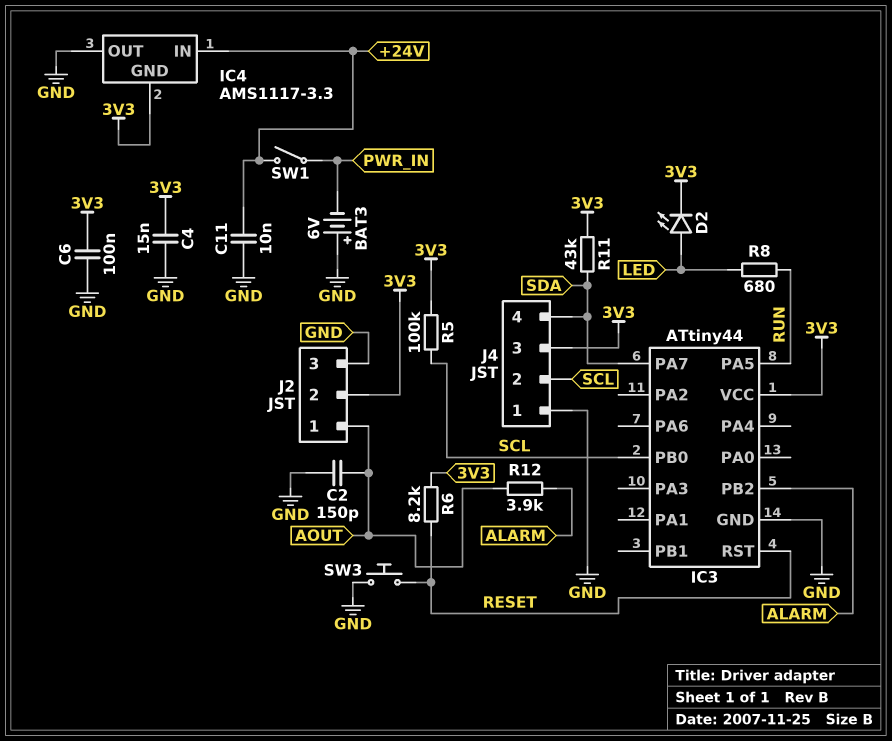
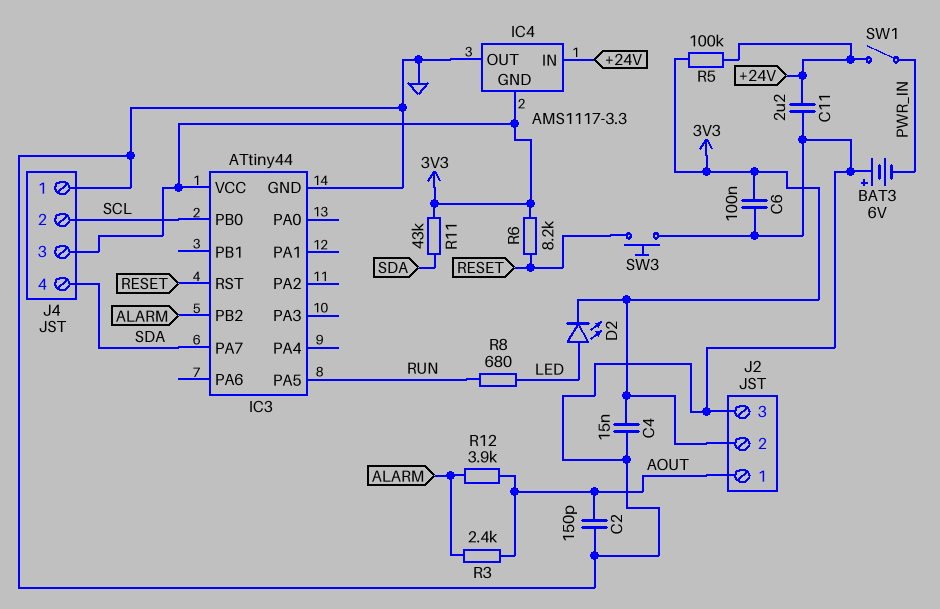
C11: 10nF (+24V, GND) -> 2.2uF (+24V, GND)
R3: none -> 2.4k (ALARM, AOUT)
R5: 100k (3V3, SCL) -> 100k (+24V, 3V3)

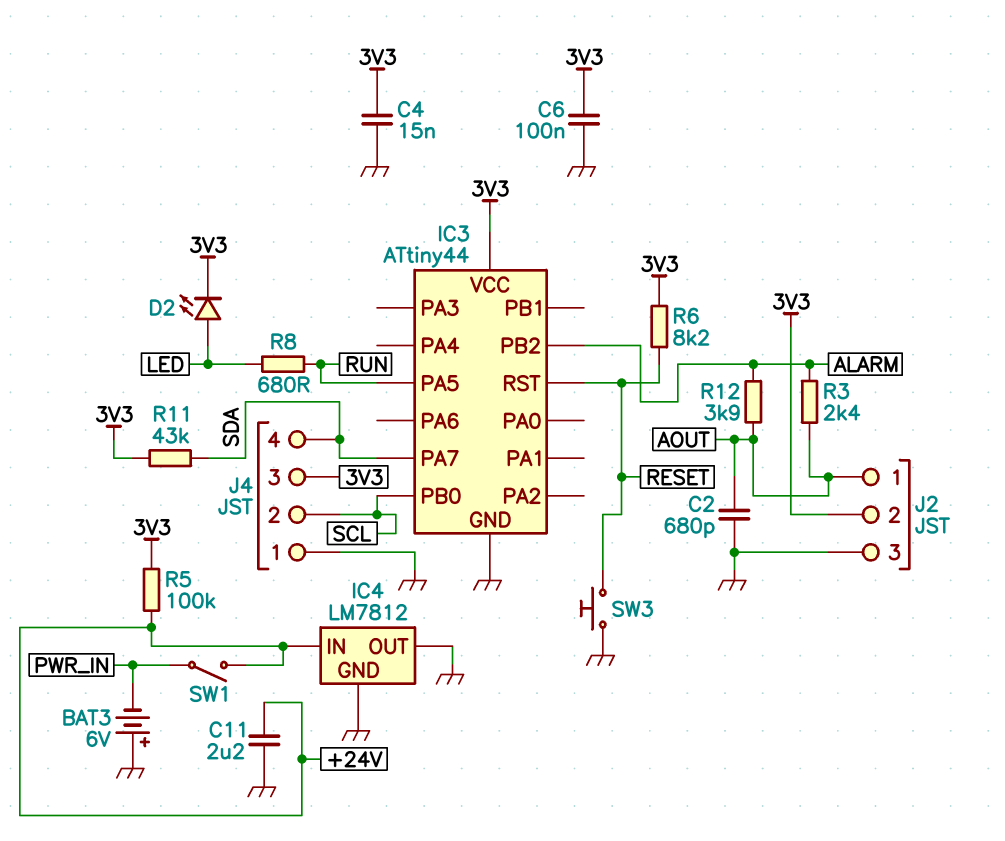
C2: 150pF (AOUT, GND) -> 680pF (AOUT, GND)
IC4: AMS1117-3.3 -> LM7812
IC4 pin GND: 3V3 -> GND

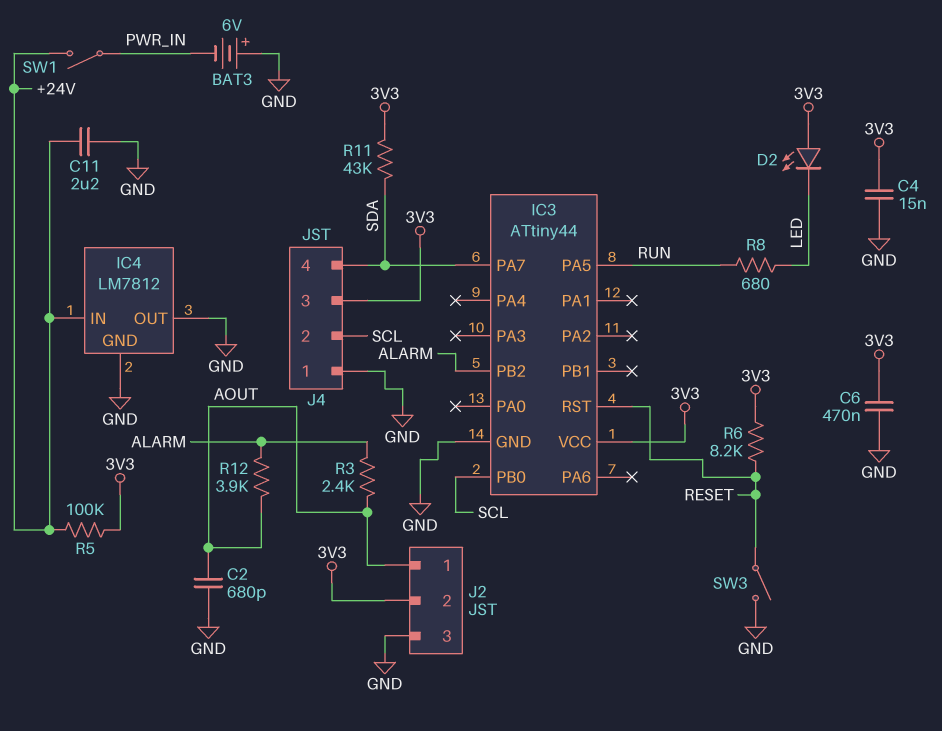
C6: 100nF (3V3, GND) -> 470nF (3V3, GND)
D2: LED (A LED, K 3V3) -> LED (A 3V3, K LED)
SW3: button (GND, RESET) -> switch (GND, RESET)

